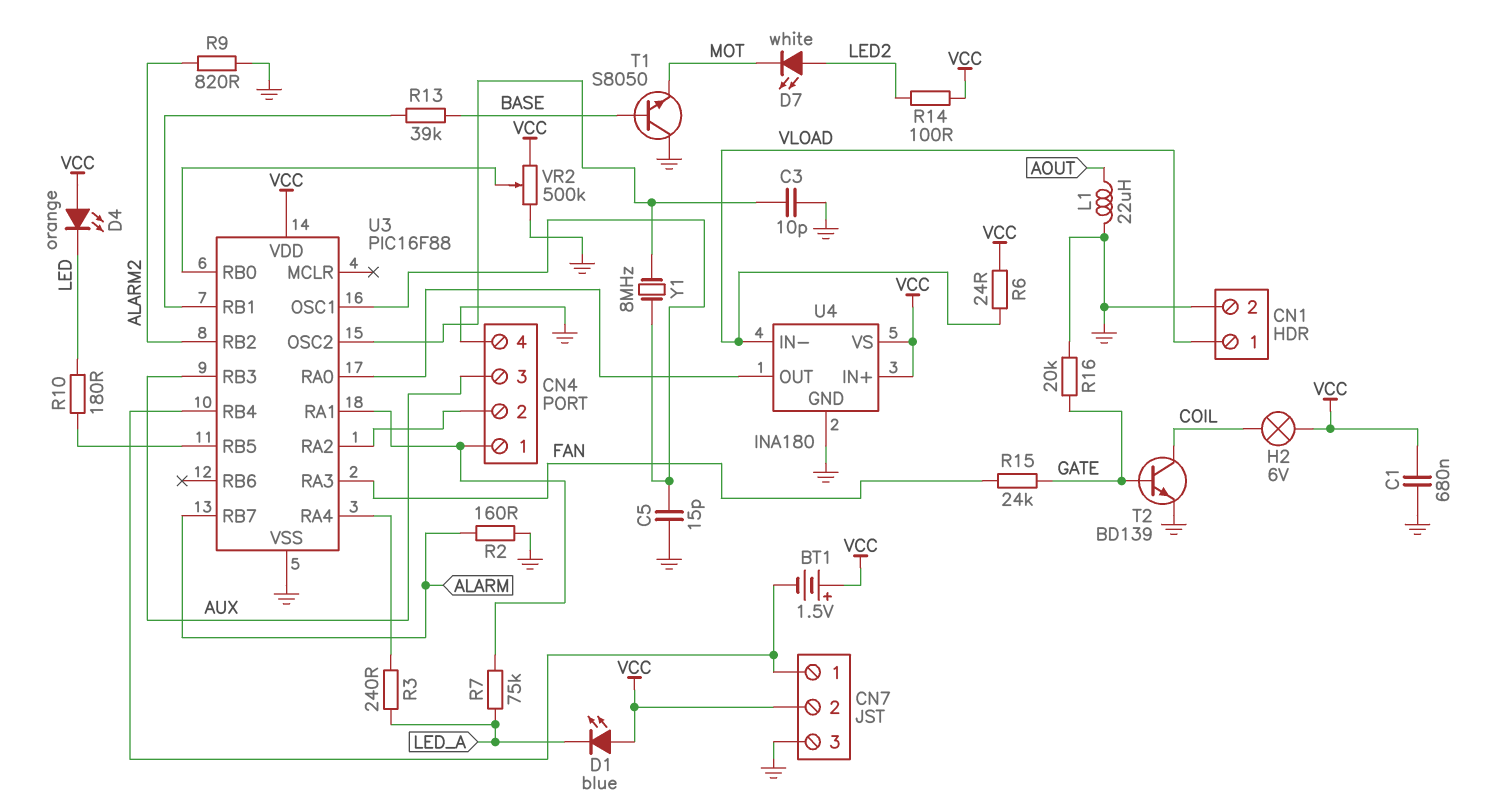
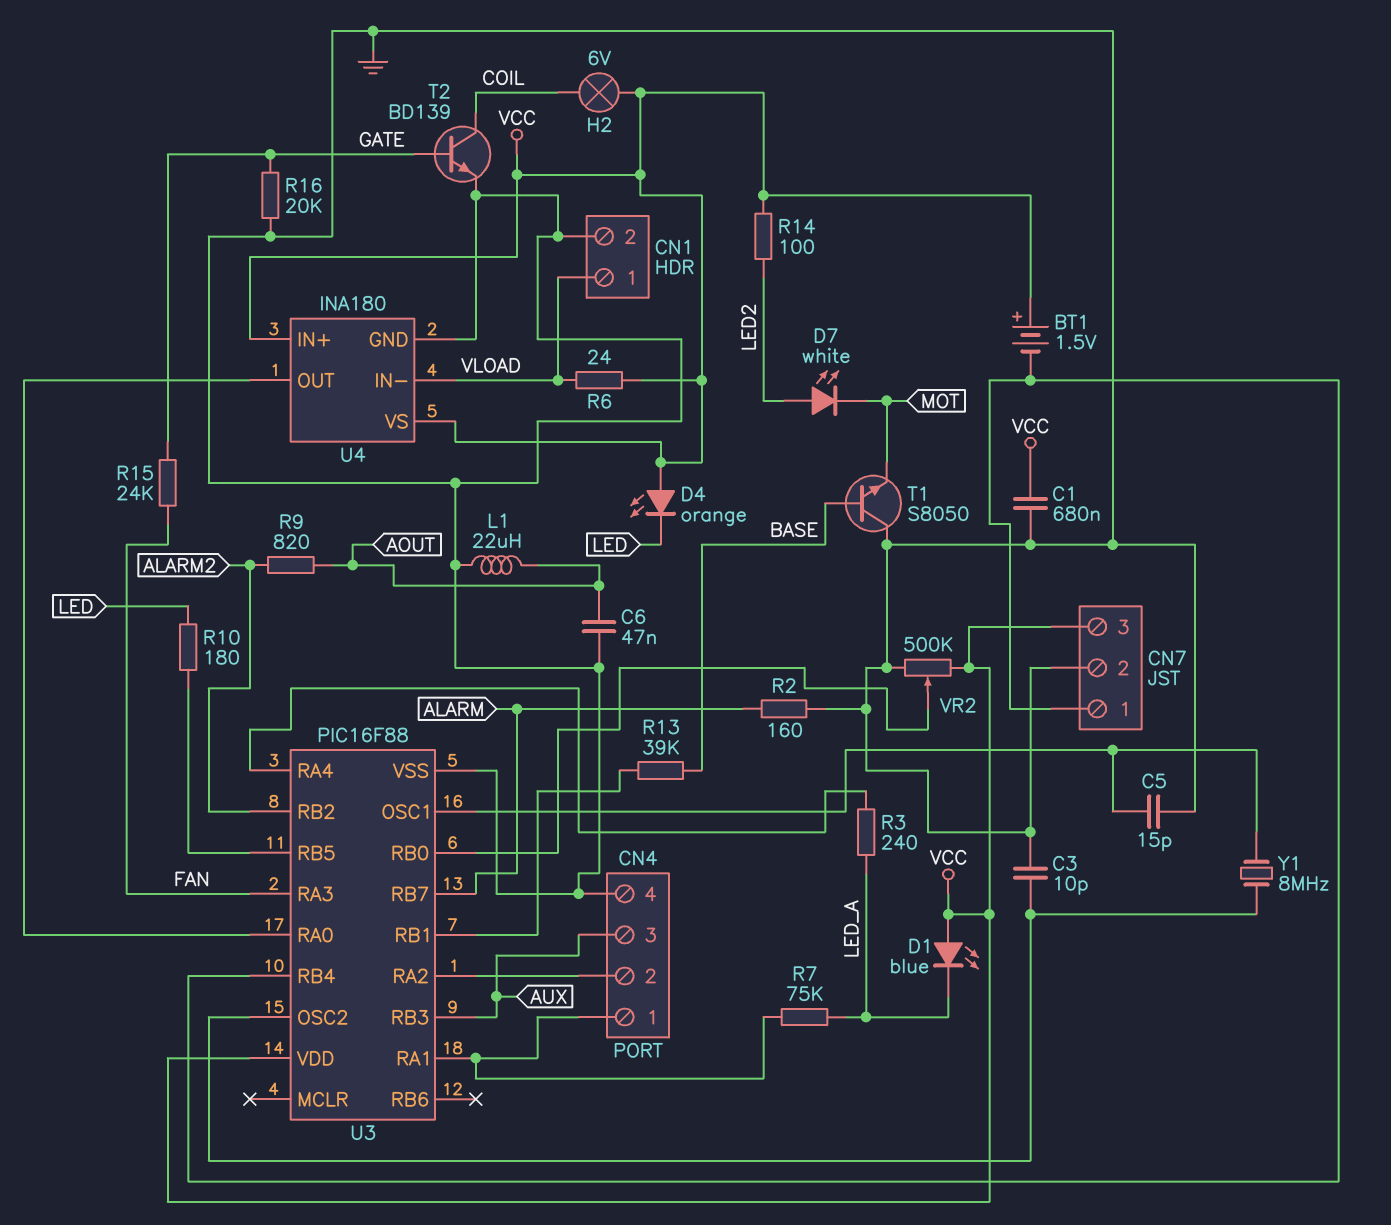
C6: none -> 47nF (AOUT, GND)
CN7 pin 2: VCC -> GND
CN7 pin 3: GND -> VCC
R9: 820 (ALARM2, GND) -> 820 (ALARM2, AOUT)

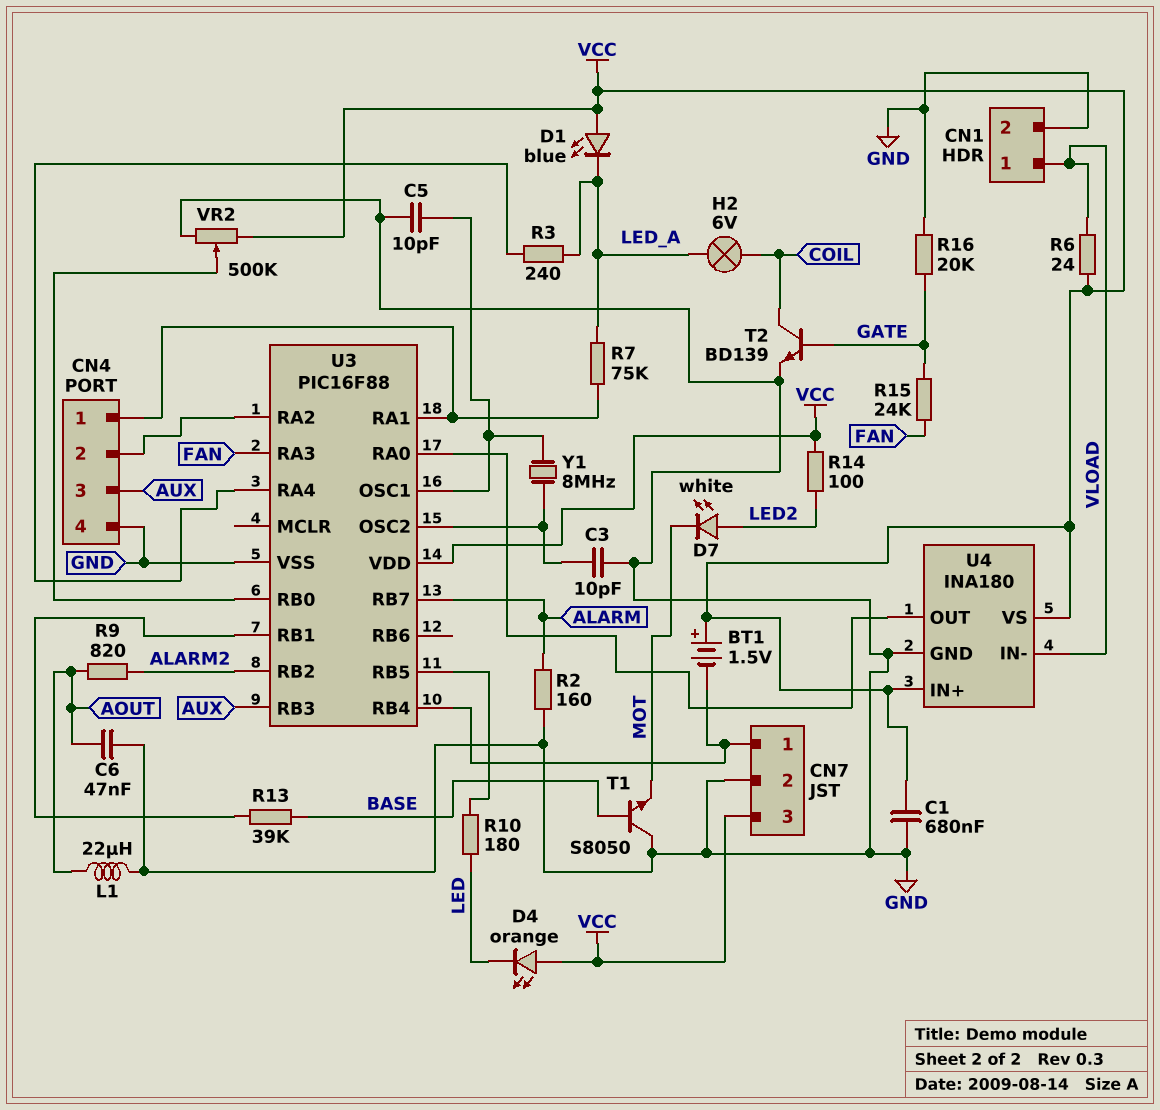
C5: 15pF (GND, U3/OSC1) -> 10pF (GND, U3/OSC1)
H2: lamp 6V (COIL, VCC) -> lamp 6V (COIL, LED_A)

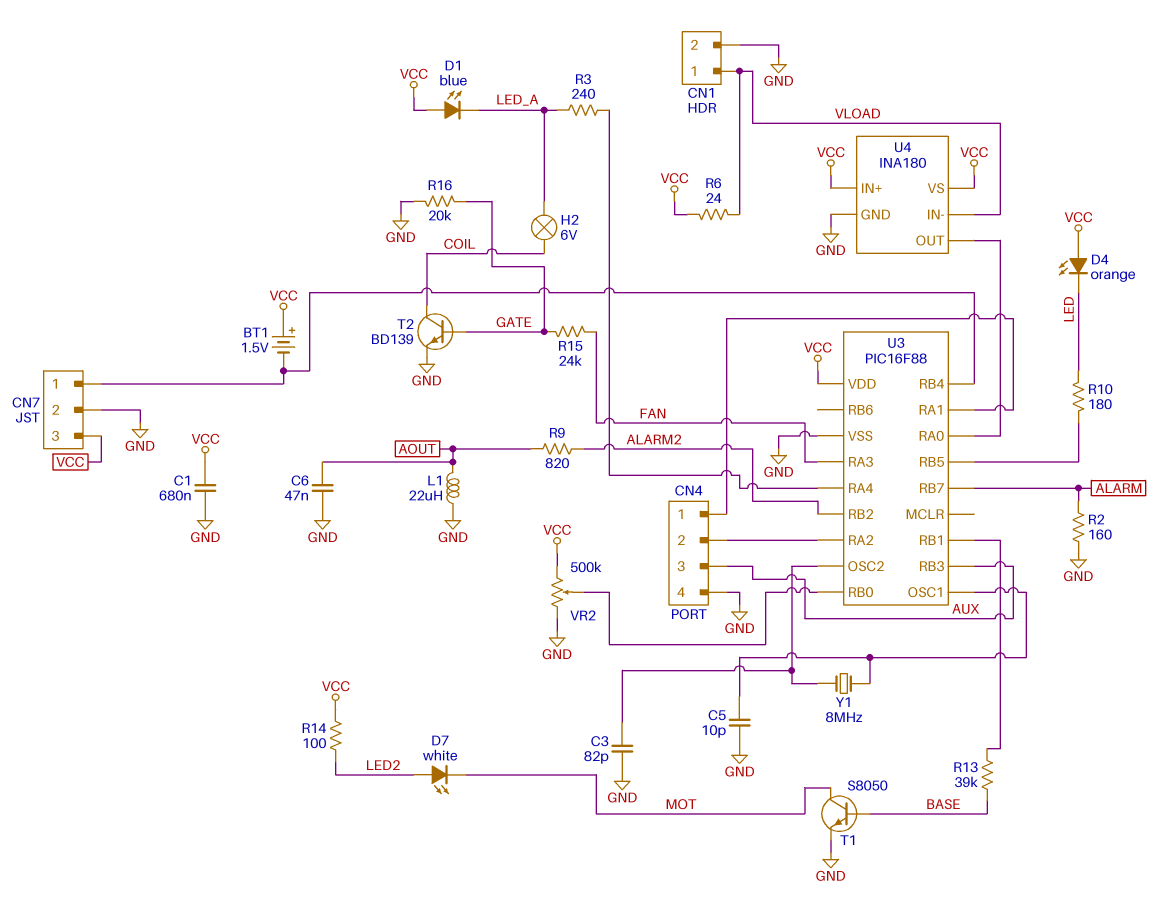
C3: 10pF (GND, U3/OSC2) -> 82pF (GND, U3/OSC2)
R7: 75k (CN4/1, LED_A) -> none
T1: NPN S8050 (B BASE, C GND, E MOT) -> NPN S8050 (B BASE, C MOT, E GND)

